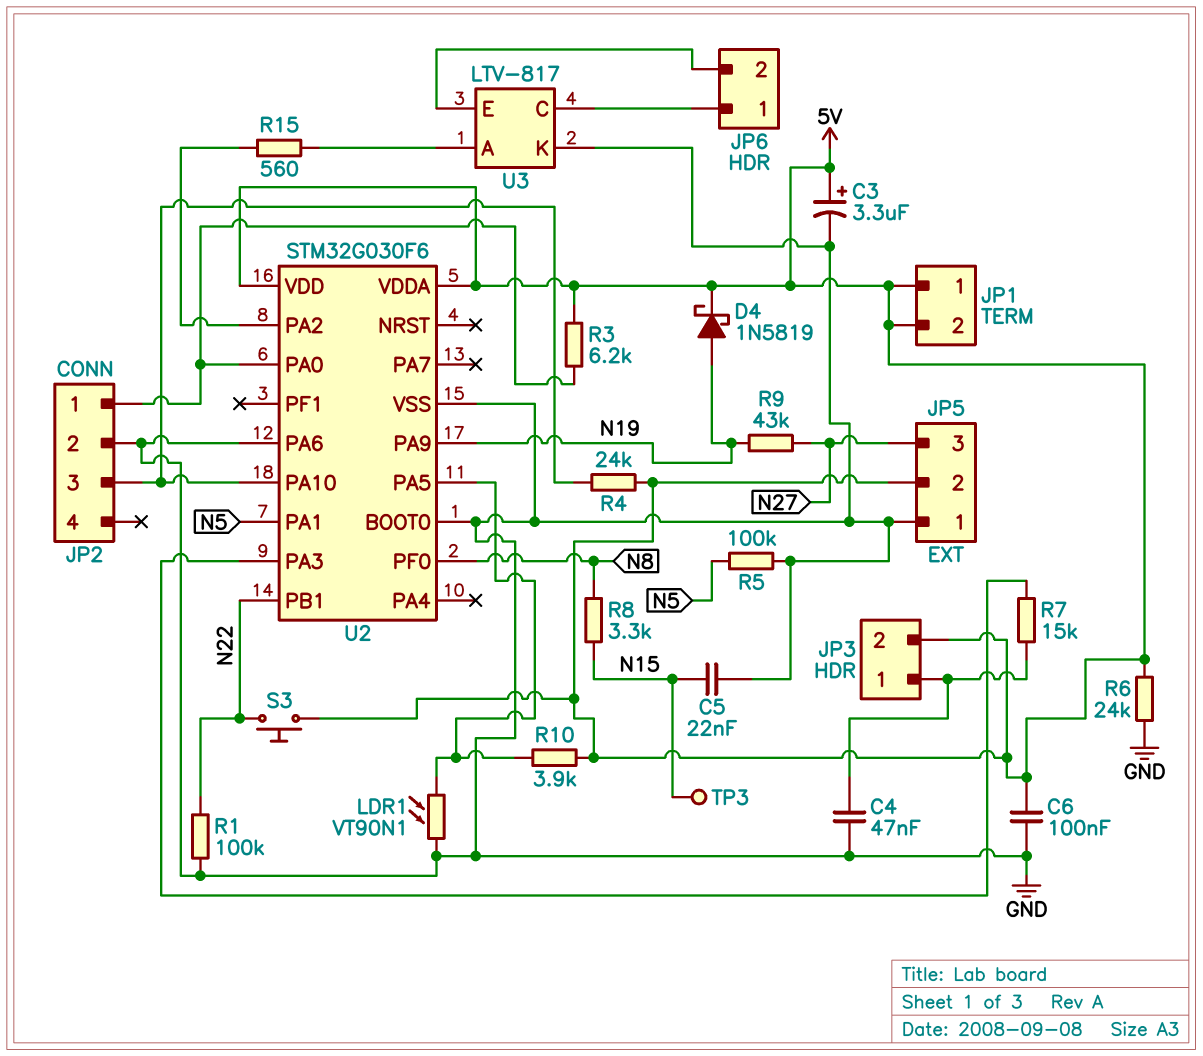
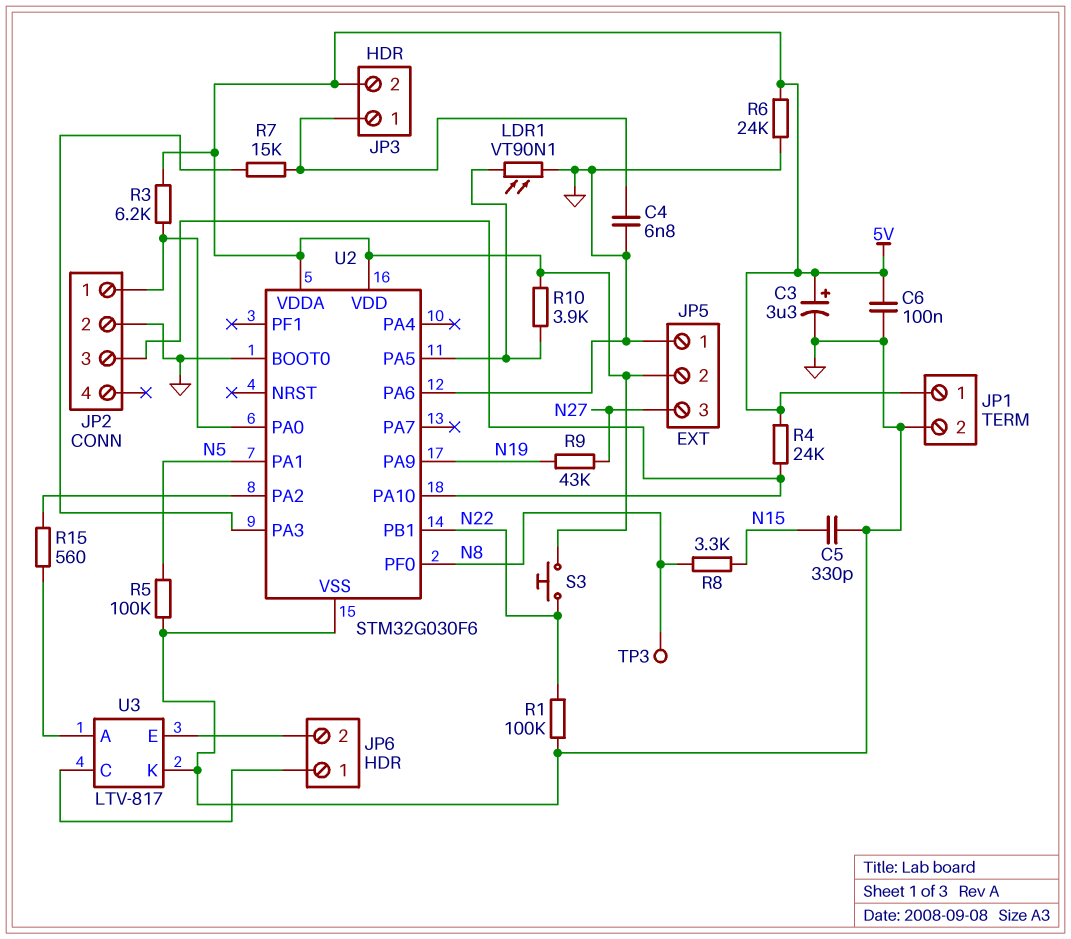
C4: 47nF (GND, JP3/1) -> 6.8nF (GND, JP3/1)
C5: 22nF (GND, N15) -> 330pF (GND, N15)
D4: schottky 1N5819 (A N19, K 5V) -> none
JP1 pin 2: 5V -> GND
TP3: test point (N15) -> test point (N8)

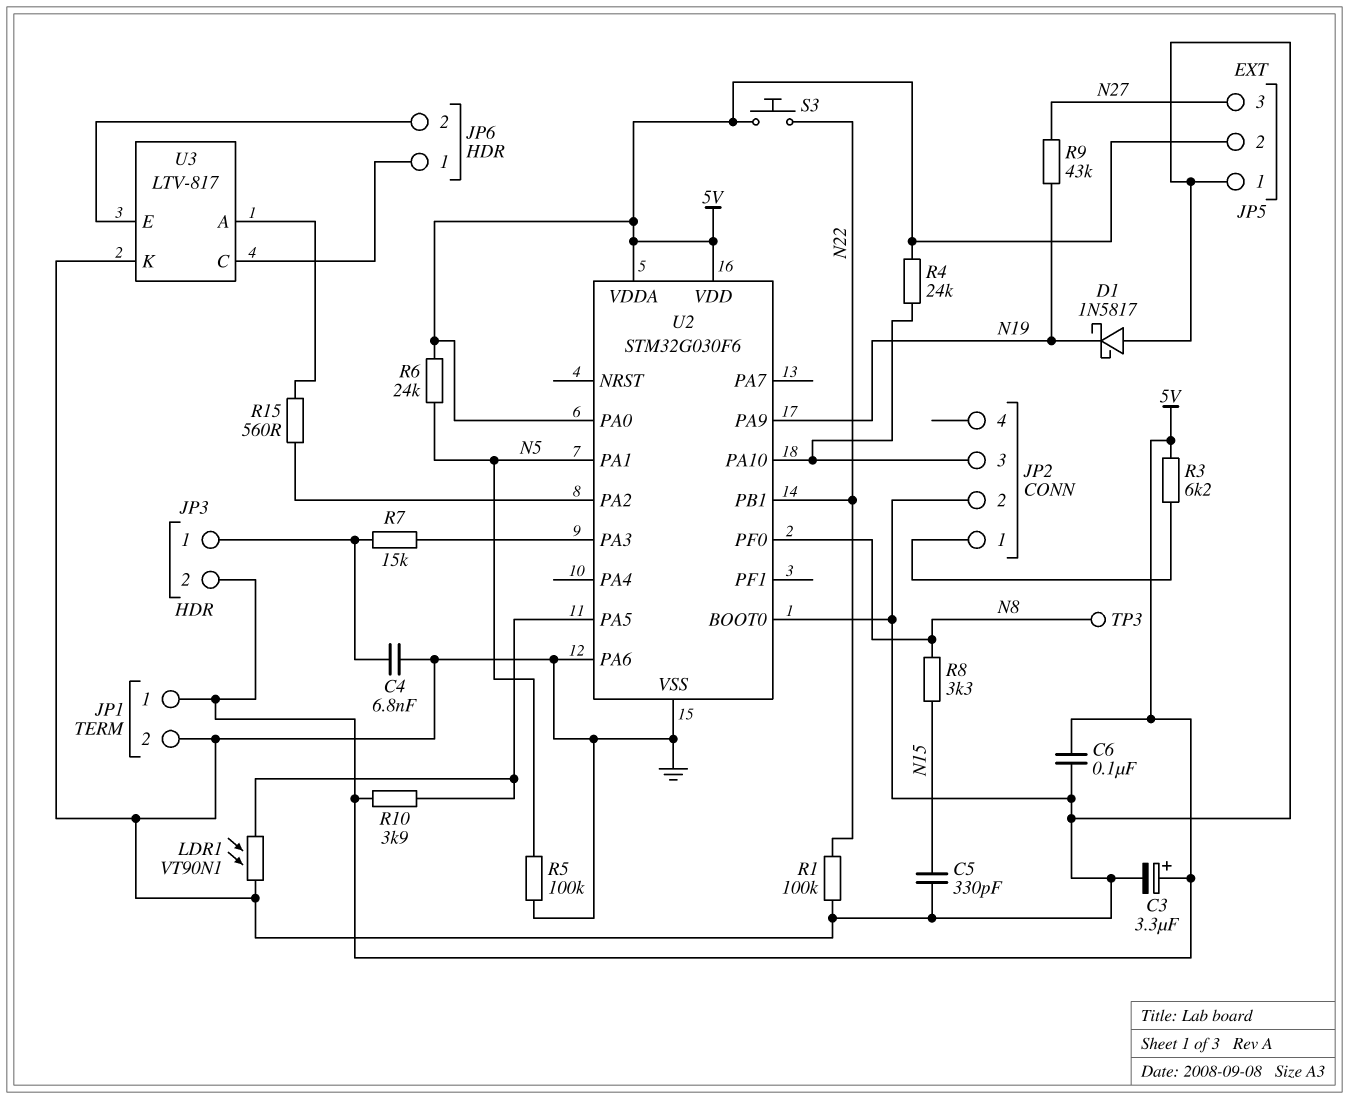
D1: none -> schottky 1N5817 (A GND, K N19)
R6: 24k (5V, GND) -> 24k (5V, N5)
U2 pin PA0: JP2/1 -> 5V

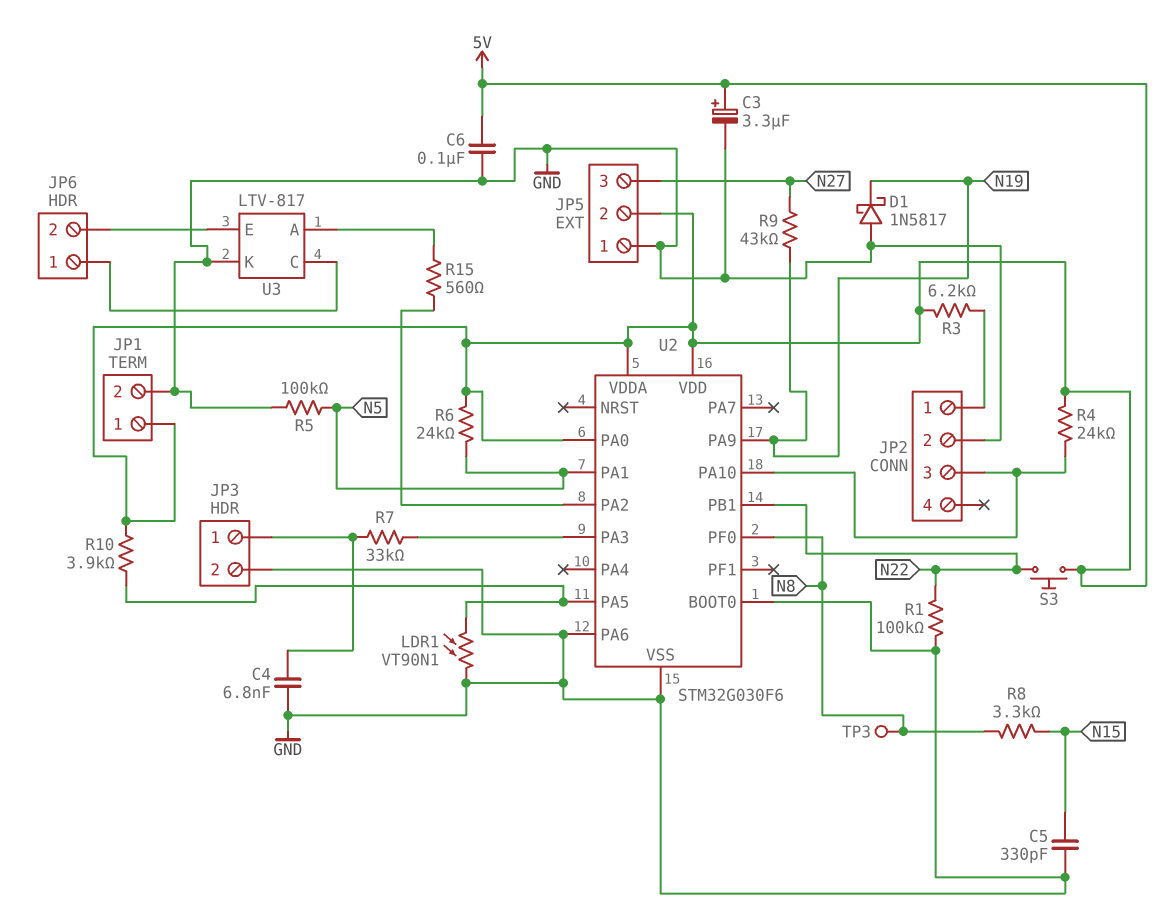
JP3 pin 2: 5V -> GND
R7: 15k (JP3/1, U2/PA3) -> 33k (JP3/1, U2/PA3)

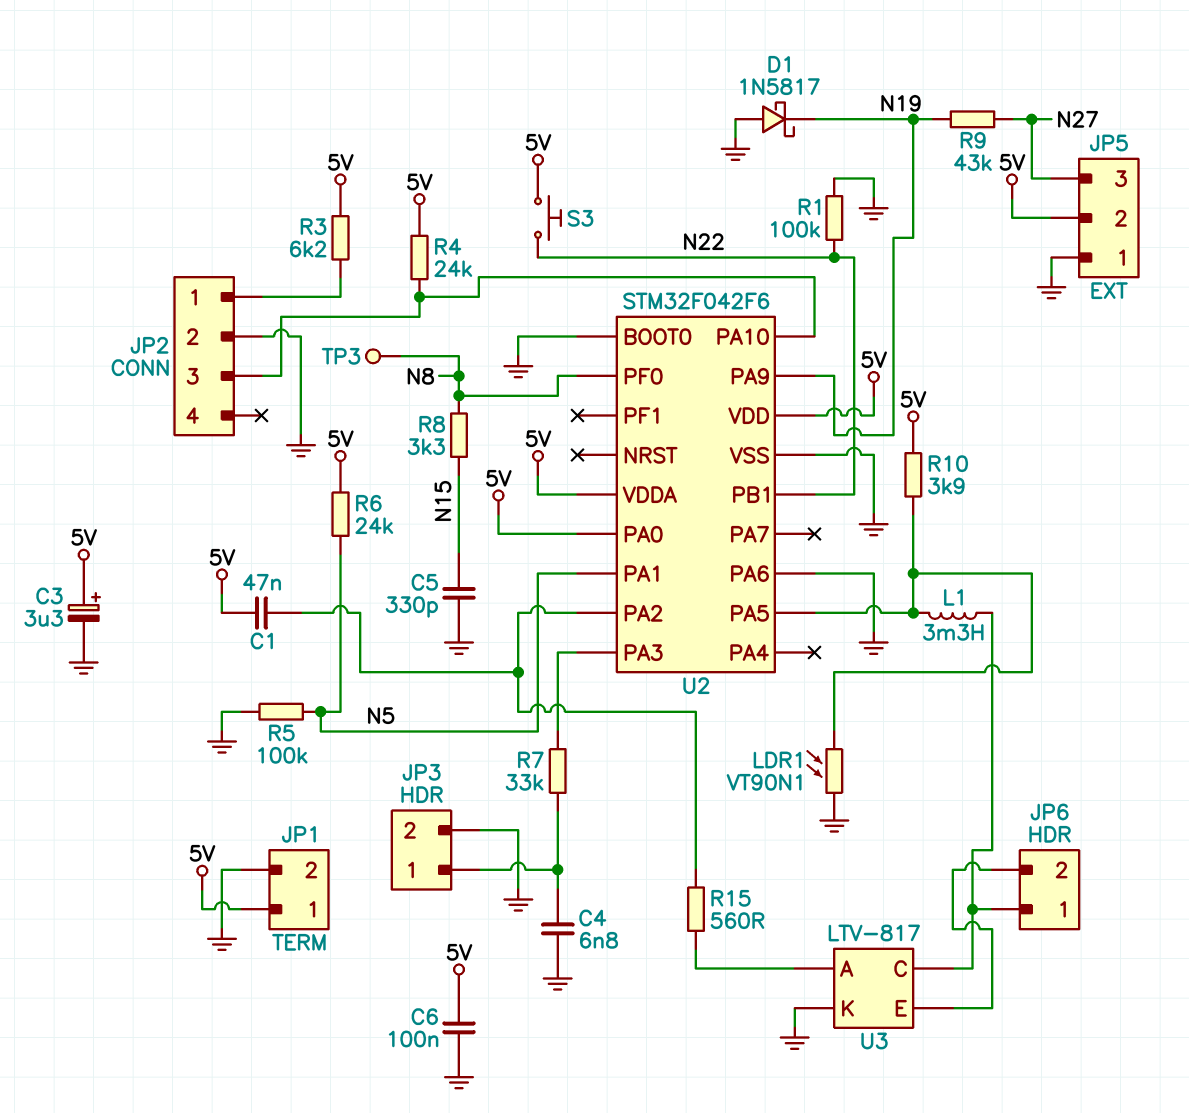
C1: none -> 47nF (5V, U2/PA2)
L1: none -> 3.3mH (JP6/1, U2/PA5)
U2: STM32G030F6 -> STM32F042F6

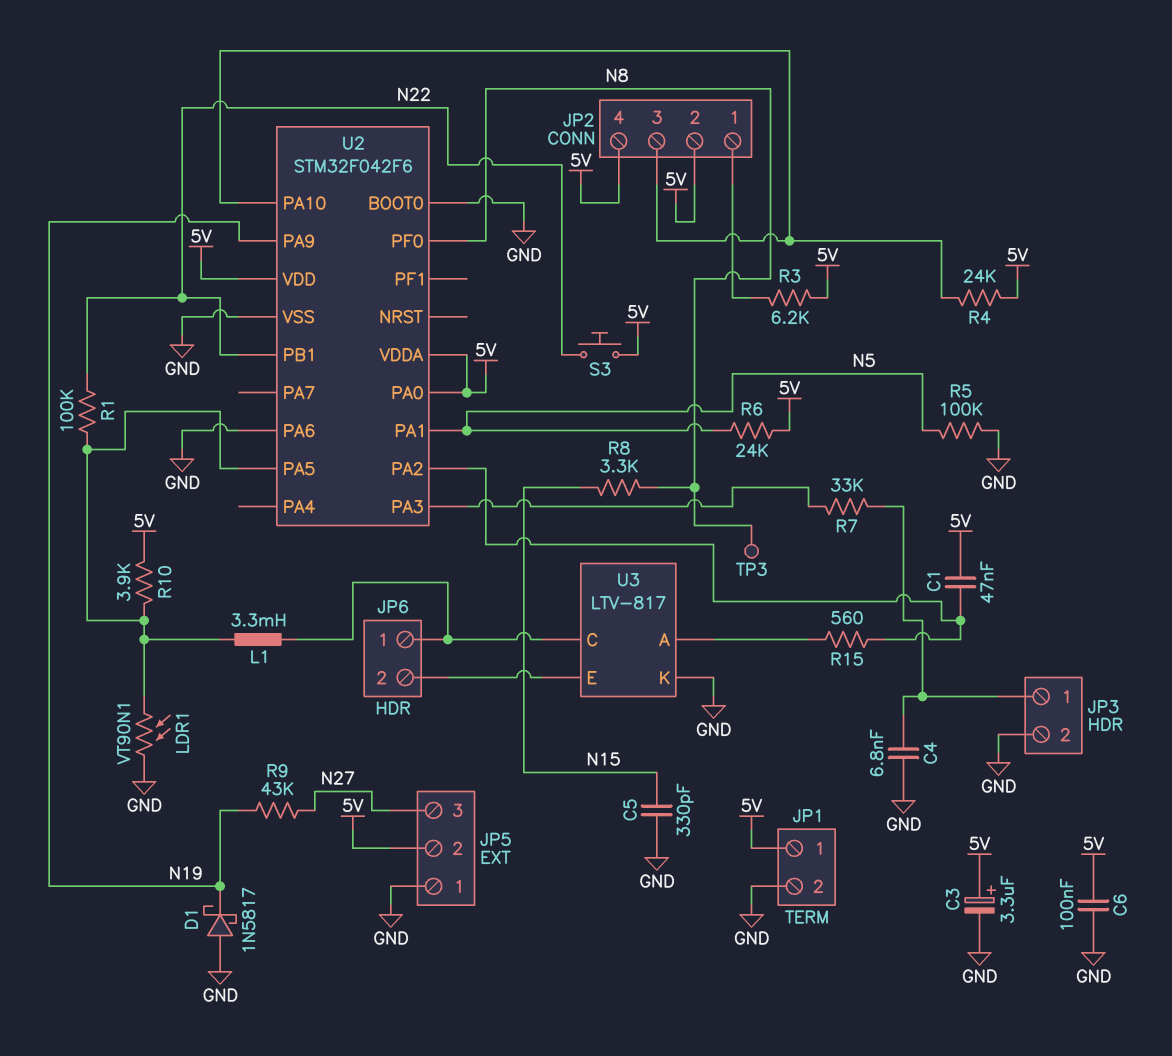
JP2 pin 2: GND -> 5V
JP2 pin 4: none -> 5V
R1: 100k (GND, N22) -> 100k (N22, U2/PA5)

